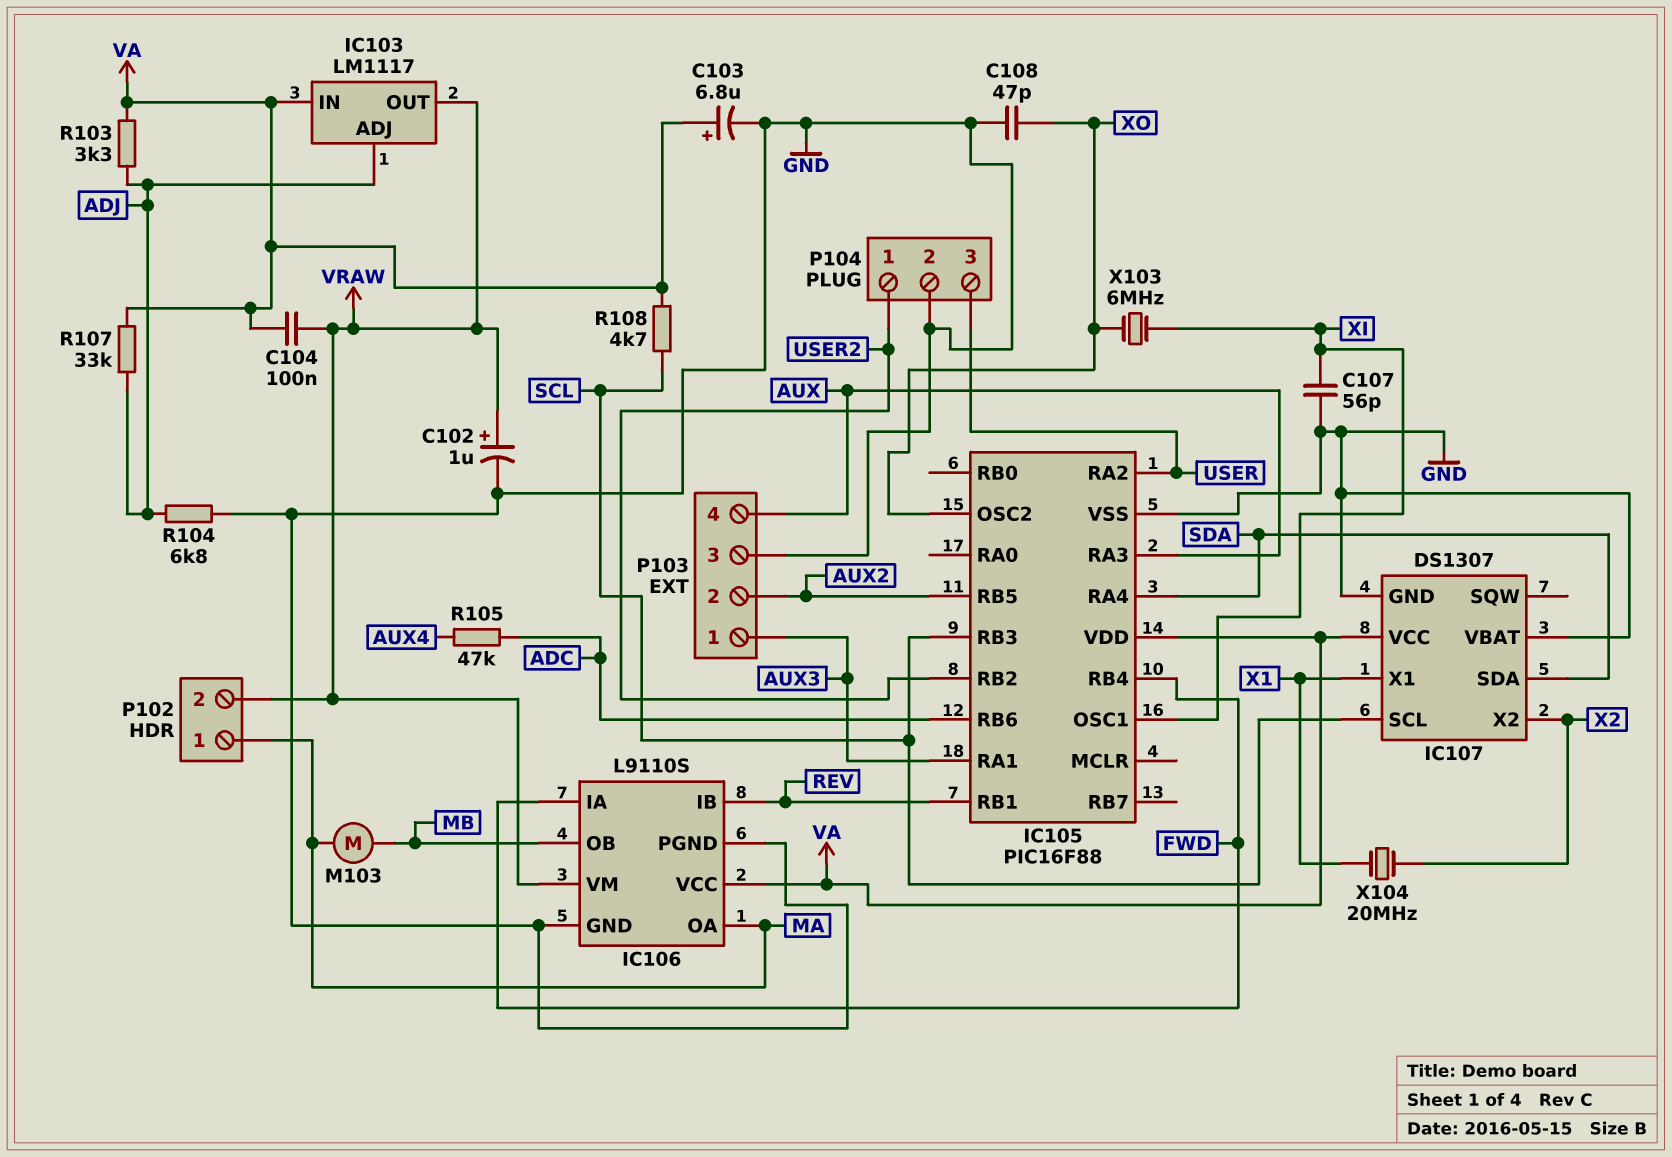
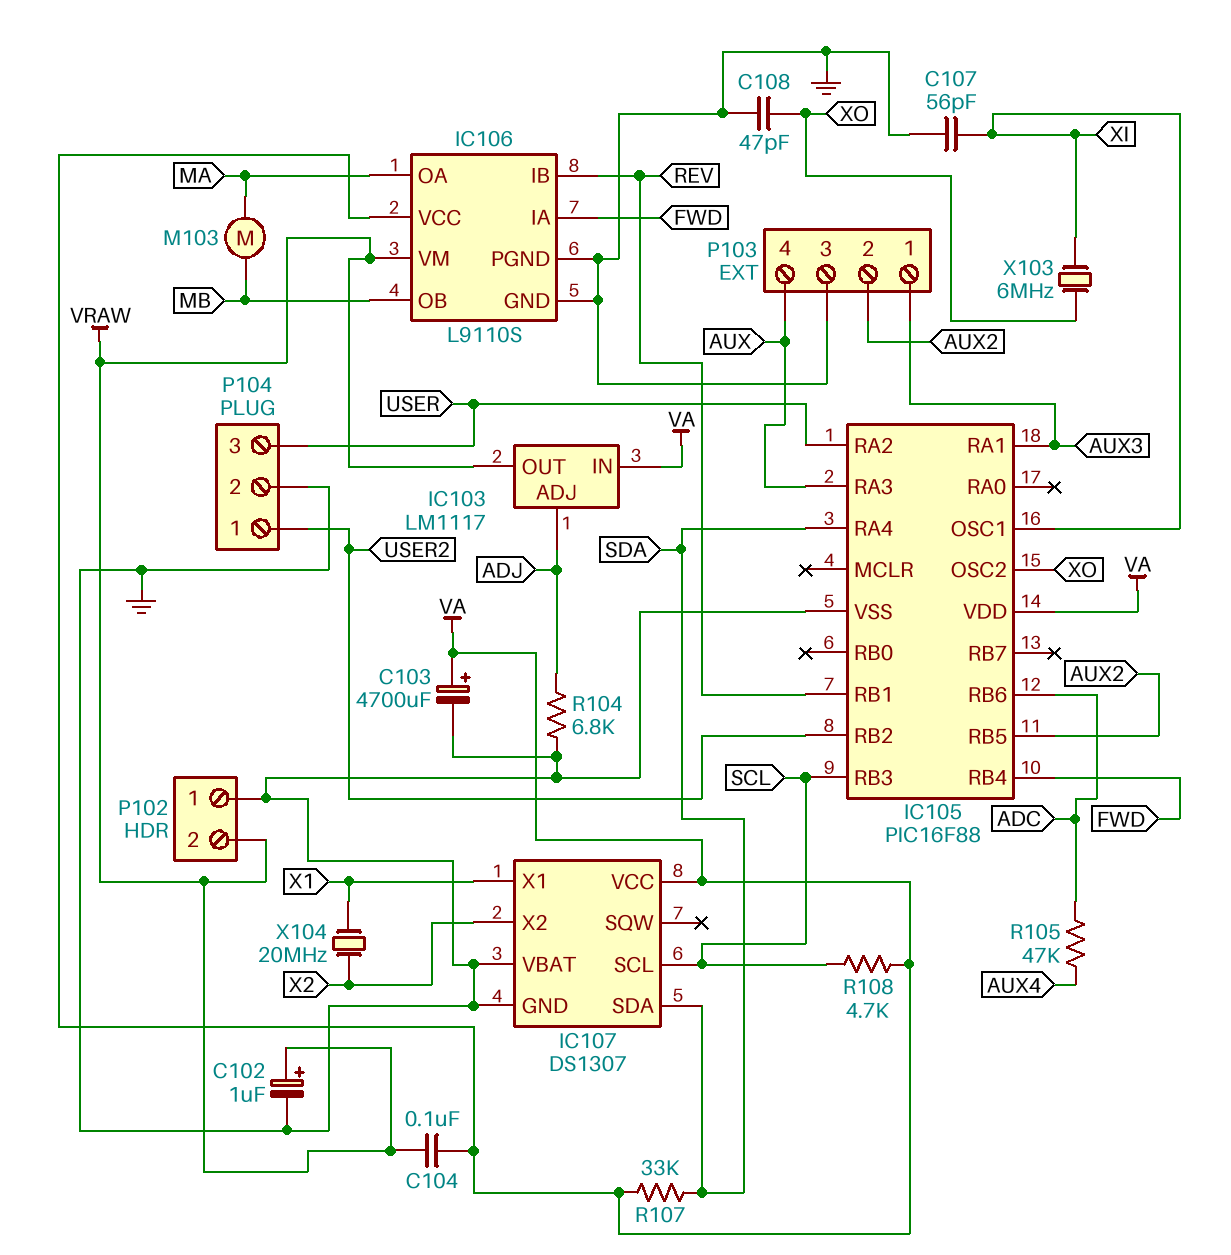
C103: 6.8uF (plus VA, minus GND) -> 4700uF (plus VA, minus GND)
P102 pin 1: MA -> GND
R103: 3.3k (ADJ, VA) -> none
R107: 33k (ADJ, VA) -> 33k (SDA, VA)

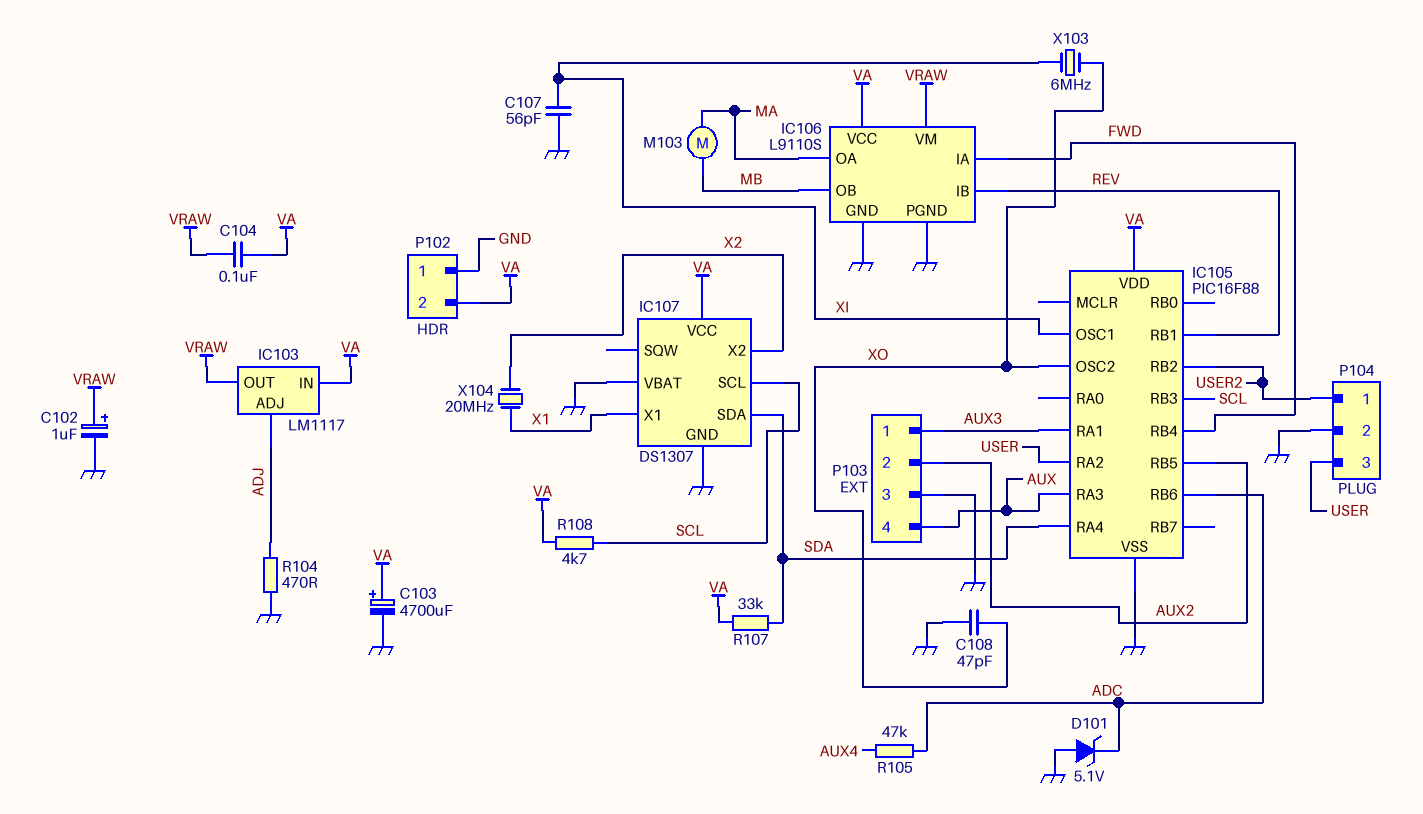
D101: none -> zener 5.1V (A GND, K ADC)
P102 pin 2: VRAW -> VA
R104: 6.8k (ADJ, GND) -> 470 (ADJ, GND)

